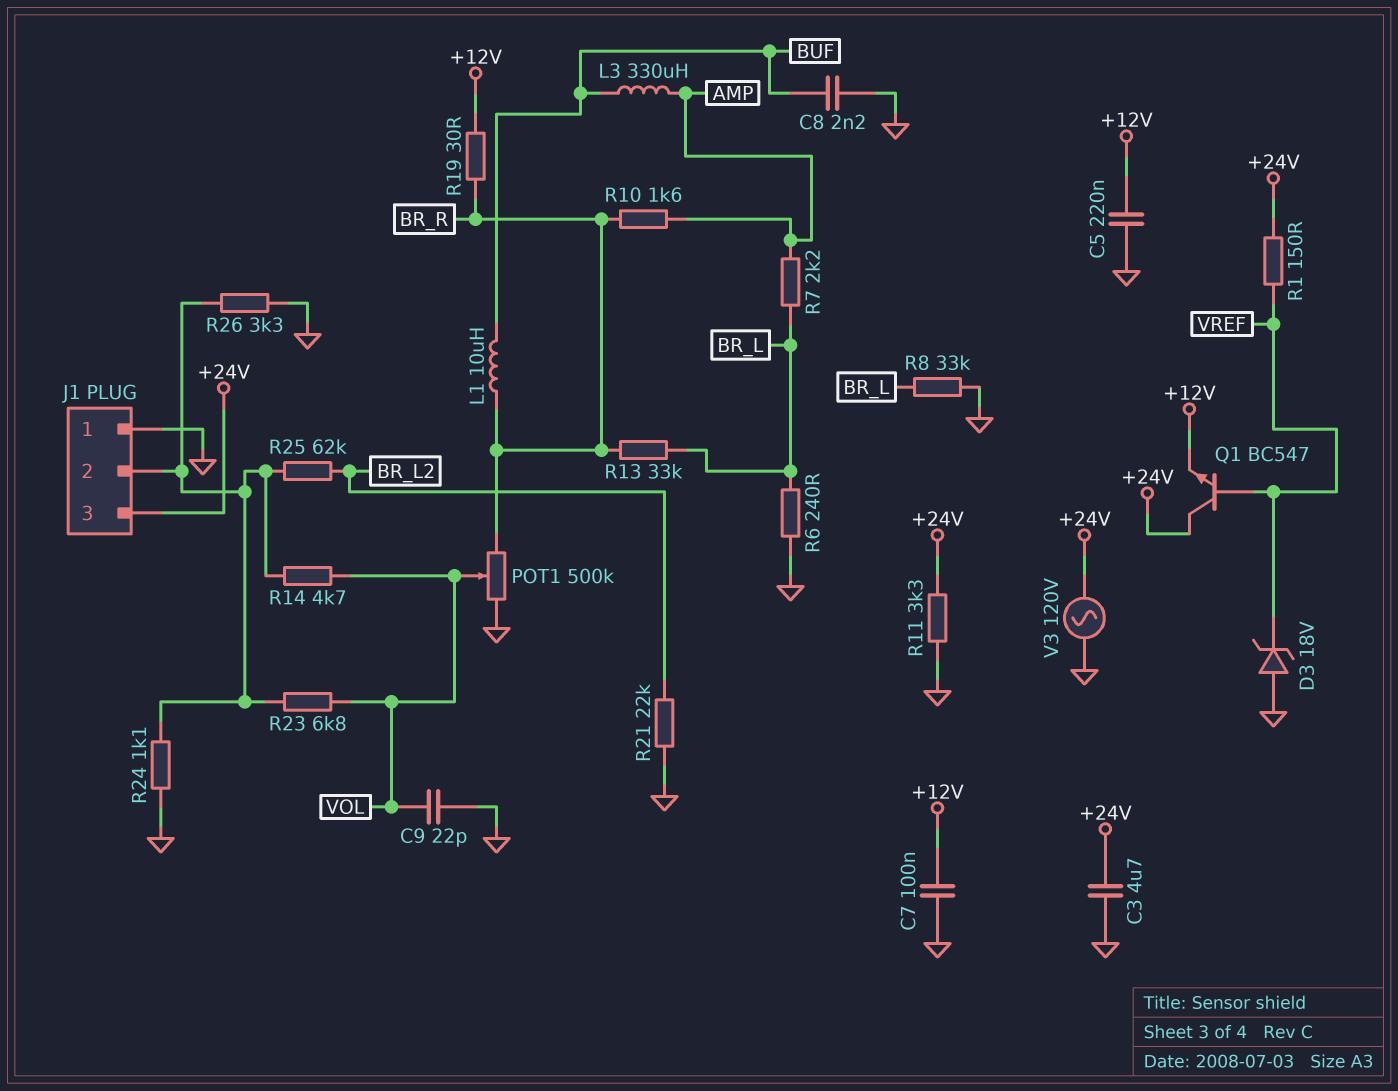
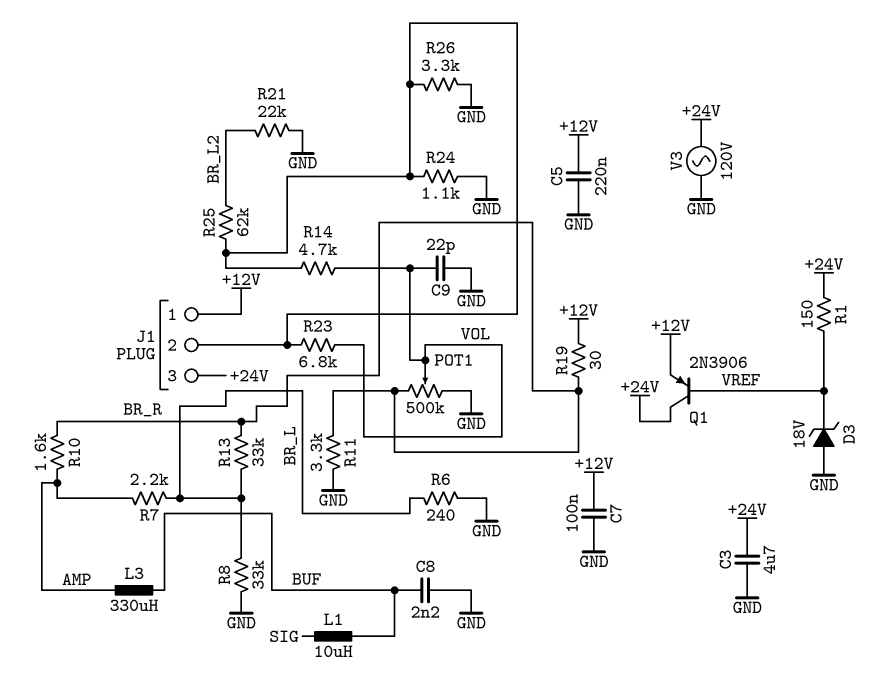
J1 pin 1: GND -> +12V
L1: 10uH (BR_R, BUF) -> 10uH (BUF, SIG)
Q1: NPN BC547 (B VREF, C +24V, E +12V) -> PNP 2N3906 (B VREF, C +24V, E +12V)
R11: 3.3k (+24V, GND) -> 3.3k (BR_R, GND)

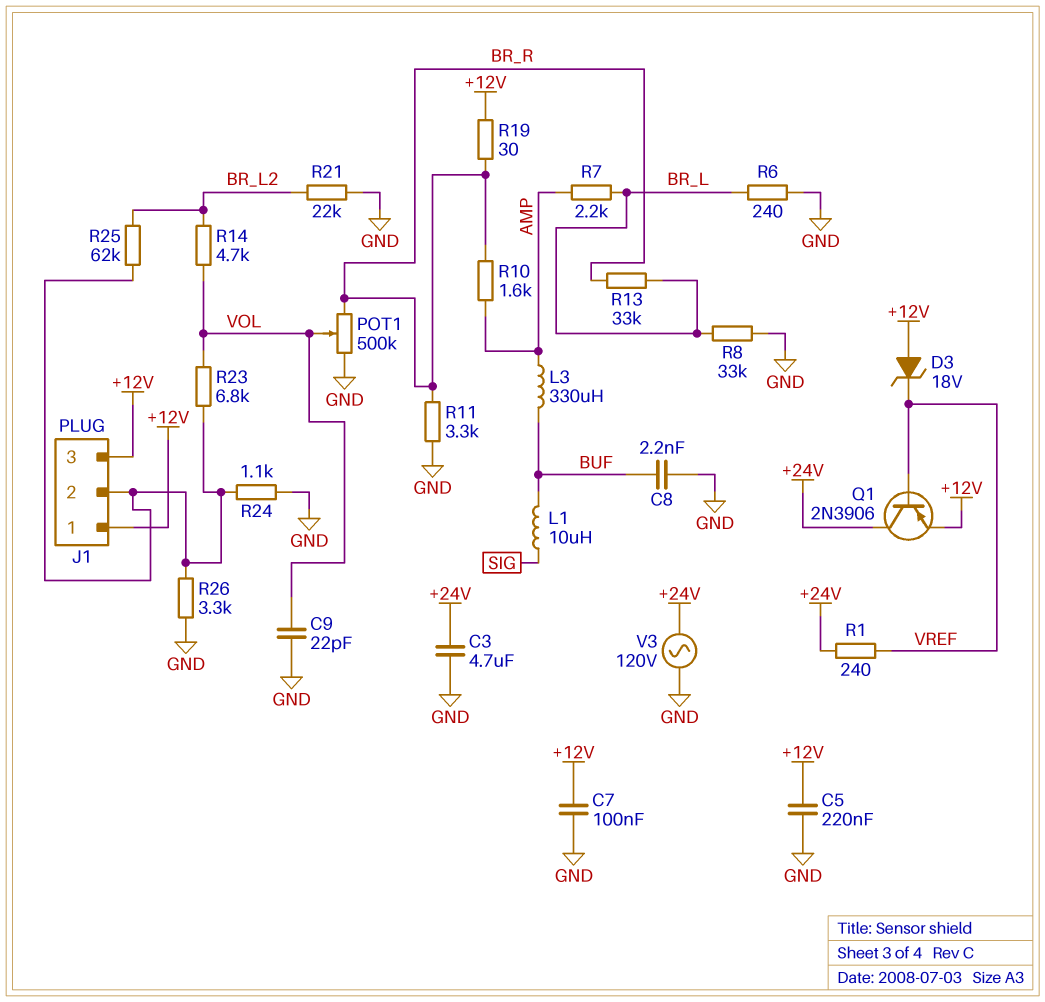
D3: zener 18V (A GND, K VREF) -> zener 18V (A +12V, K VREF)
J1 pin 3: +24V -> +12V
R1: 150 (+24V, VREF) -> 240 (+24V, VREF)
R14: 4.7k (J1/2, VOL) -> 4.7k (BR_L2, VOL)

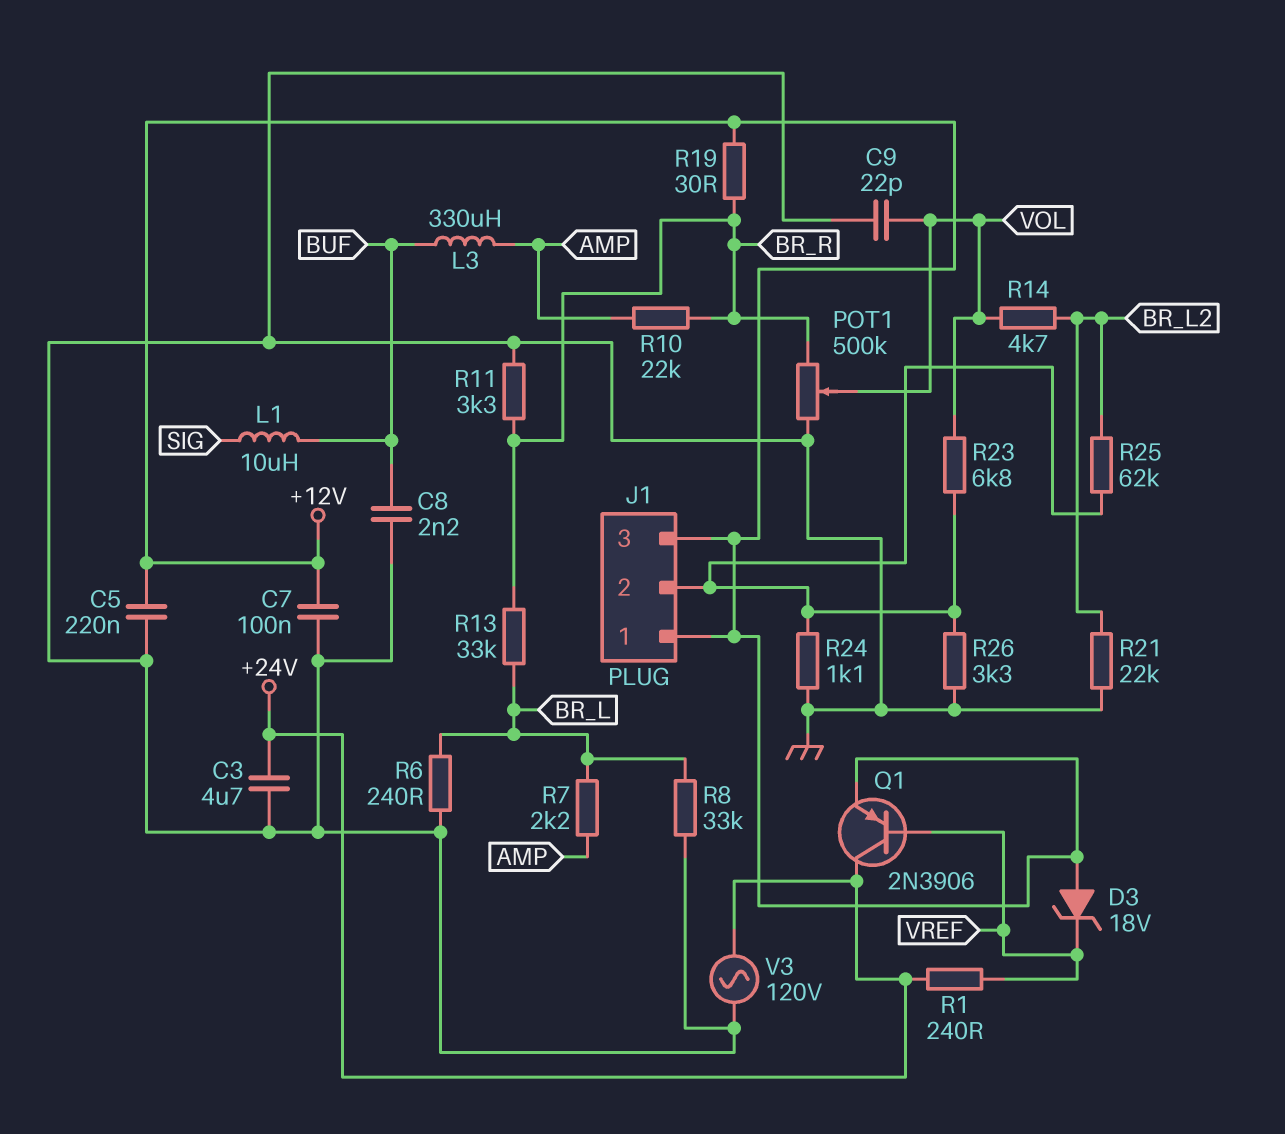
R10: 1.6k (AMP, BR_R) -> 22k (AMP, BR_R)

